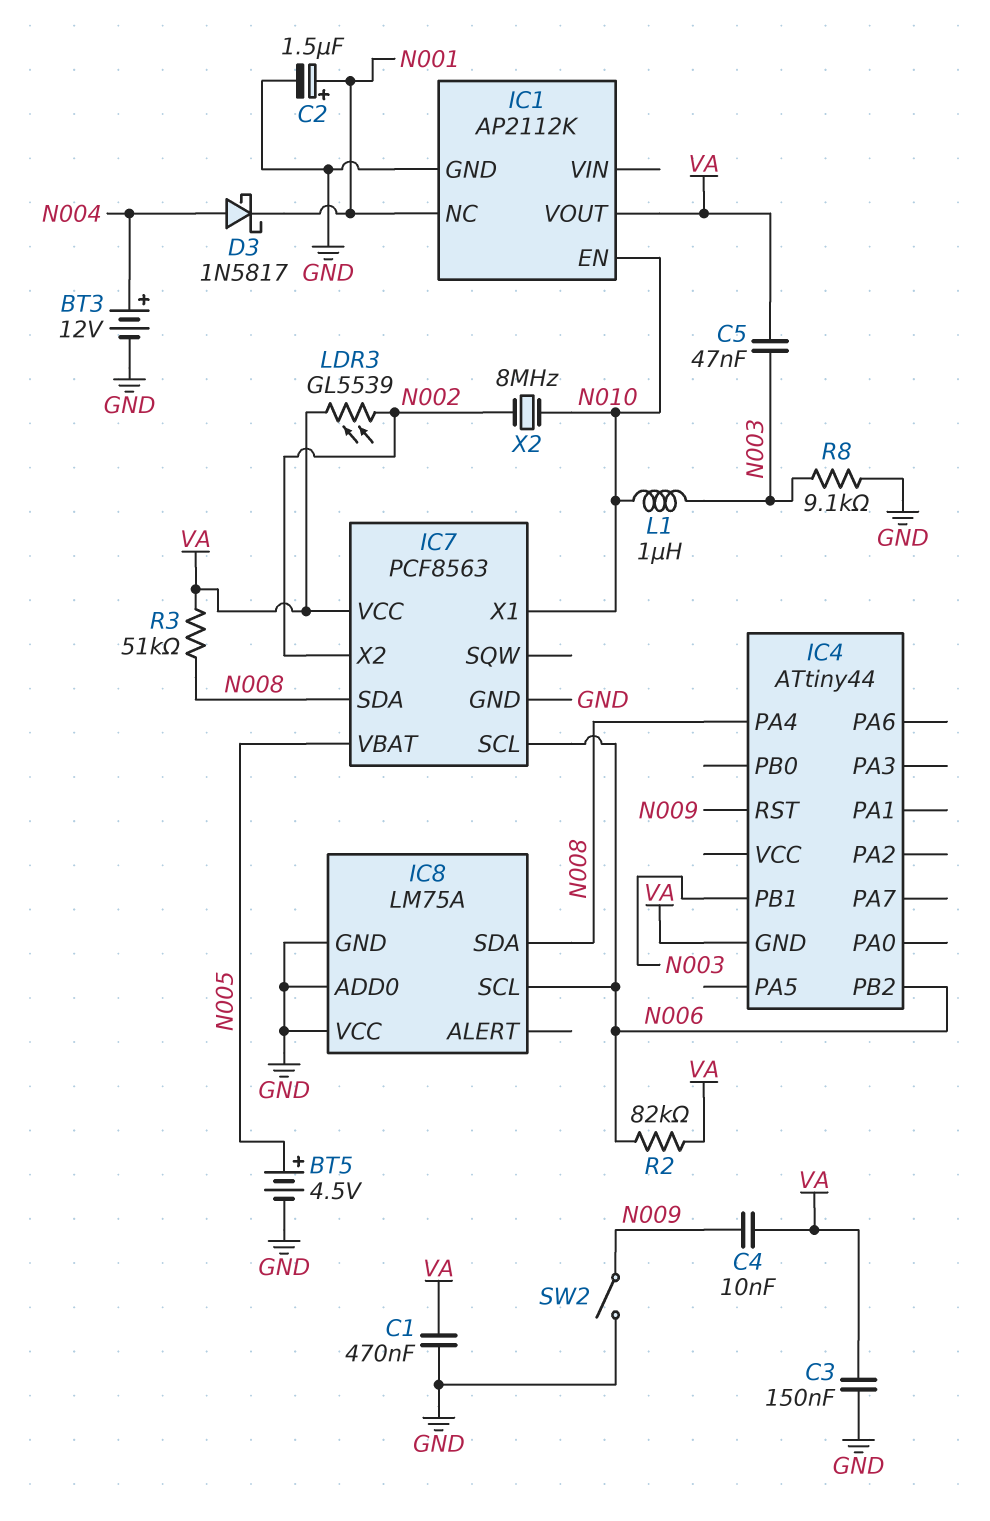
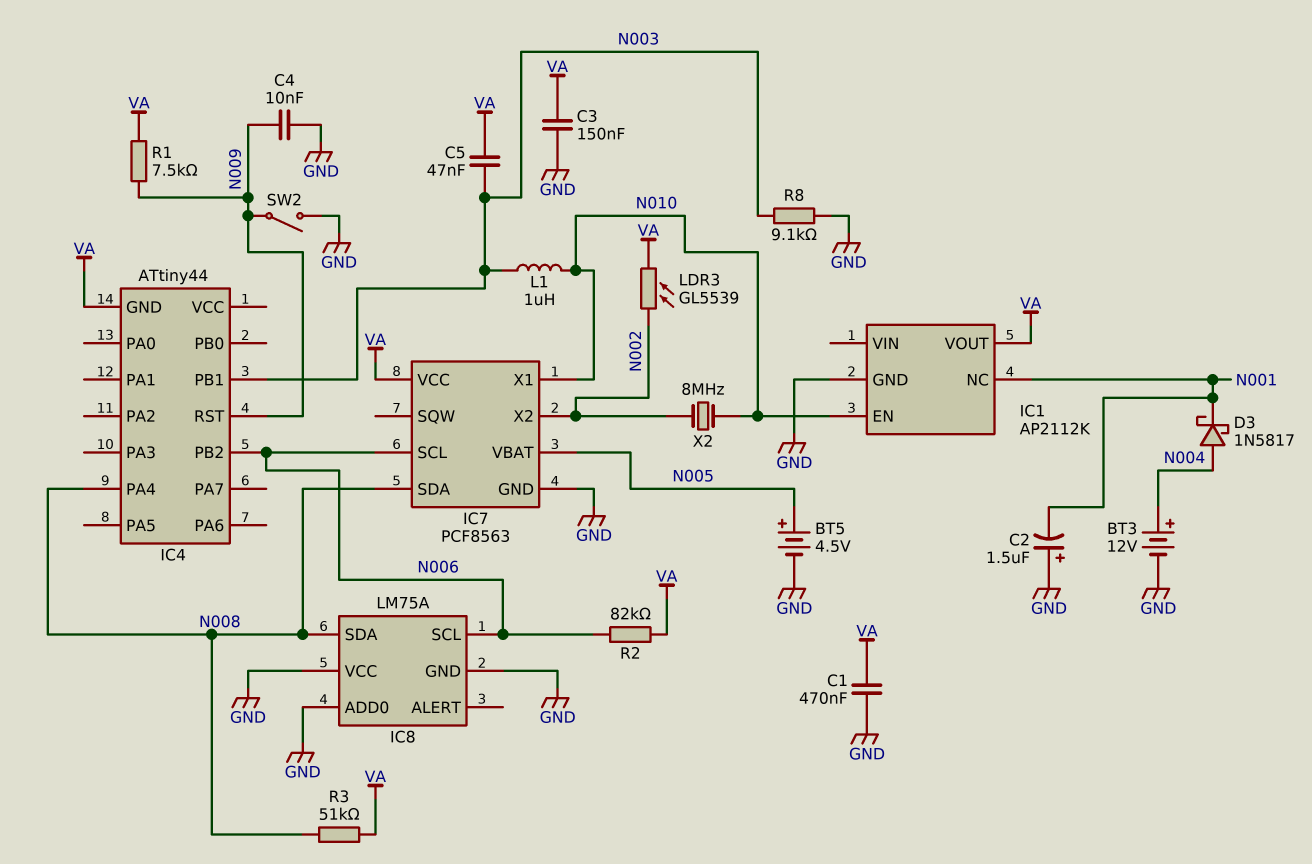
C2: 1.5uF (plus N001, minus GND) -> 1.5uF (plus GND, minus N001)
C4: 10nF (N009, VA) -> 10nF (GND, N009)
R1: none -> 7.5k (N009, VA)

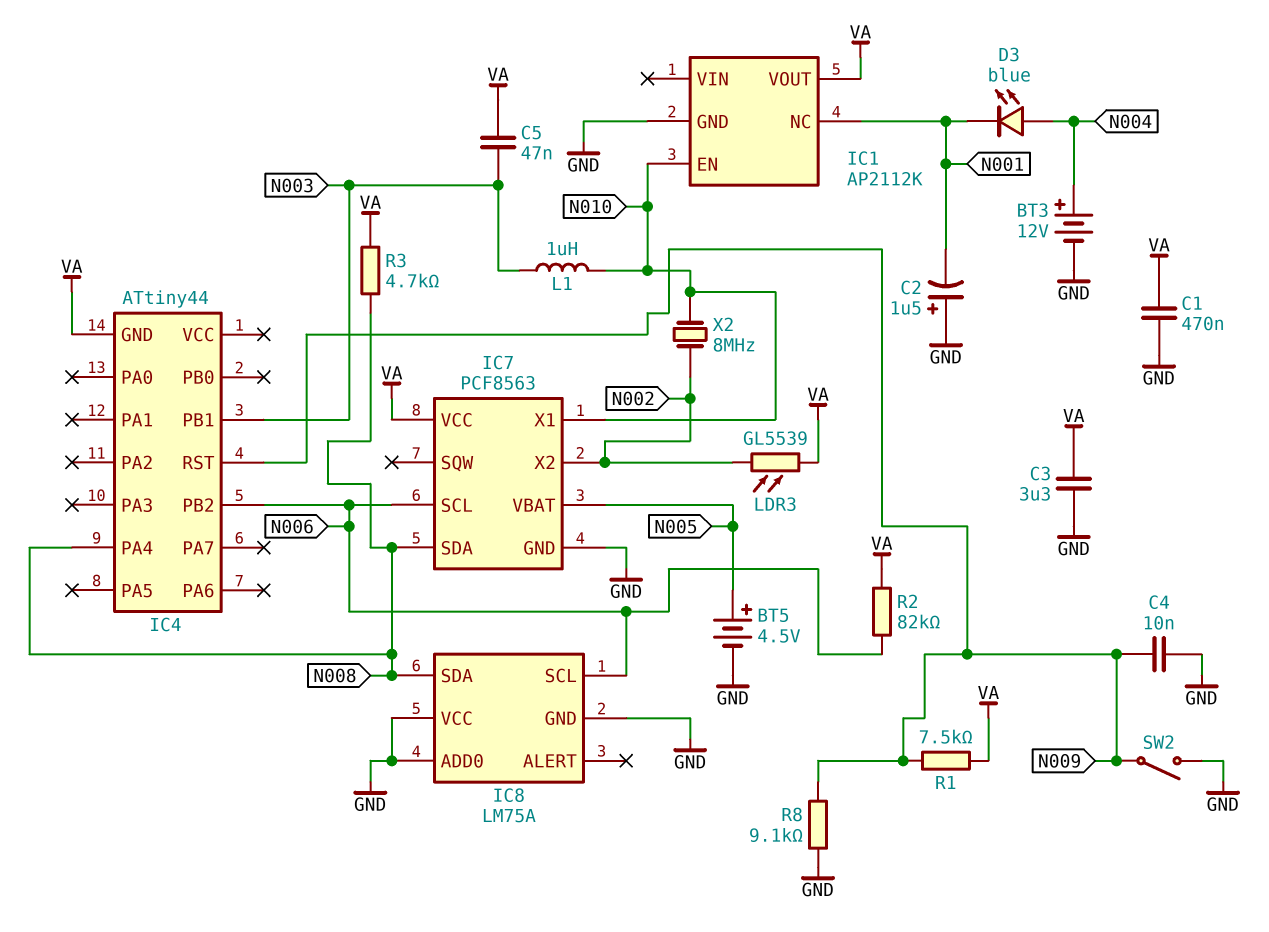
C3: 150nF (GND, VA) -> 3.3uF (GND, VA)
D3: schottky 1N5817 (A N004, K N001) -> LED blue (A N004, K N001)
R3: 51k (N008, VA) -> 4.7k (N008, VA)
R8: 9.1k (GND, N003) -> 9.1k (GND, N009)

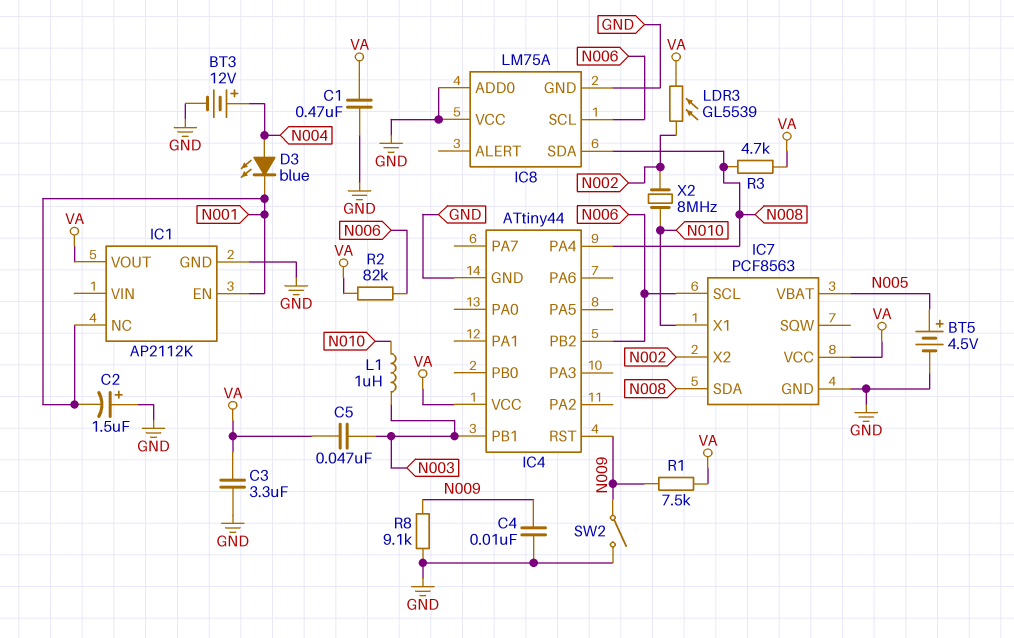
IC1 pin EN: N010 -> N001
IC4 pin GND: VA -> GND
IC4 pin VCC: none -> VA

